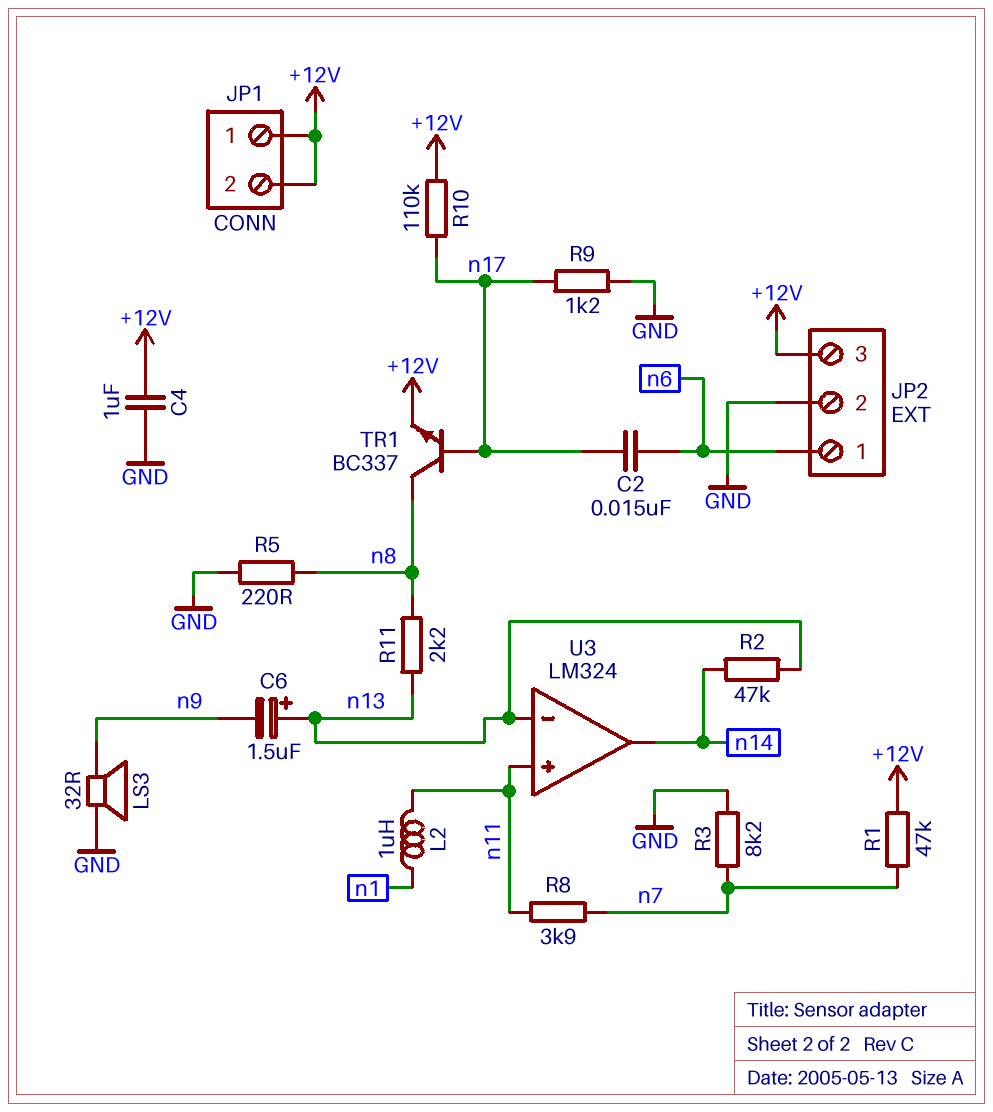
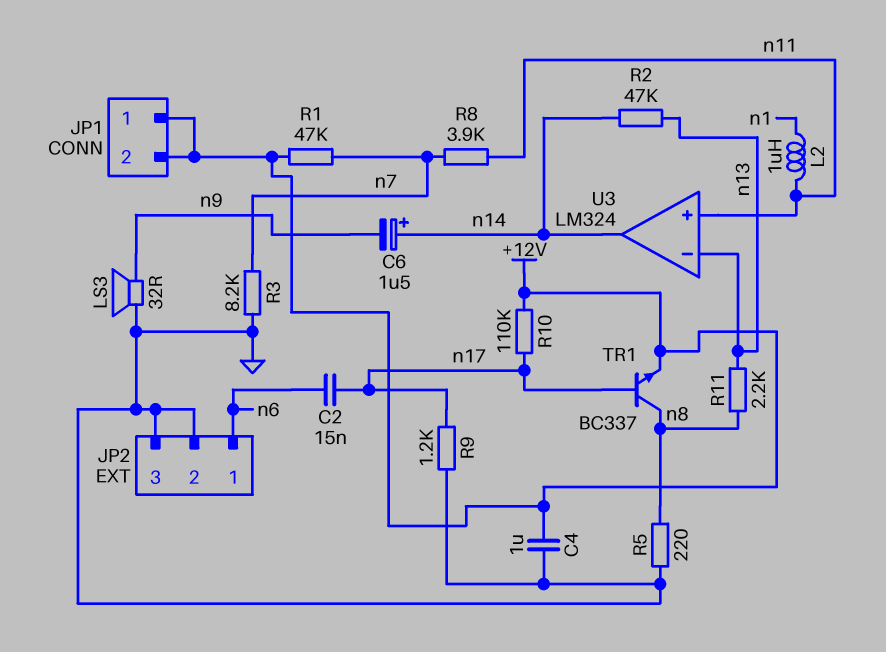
C6: 1.5uF (plus n13, minus n9) -> 1.5uF (plus n14, minus n9)
JP2 pin 3: +12V -> GND

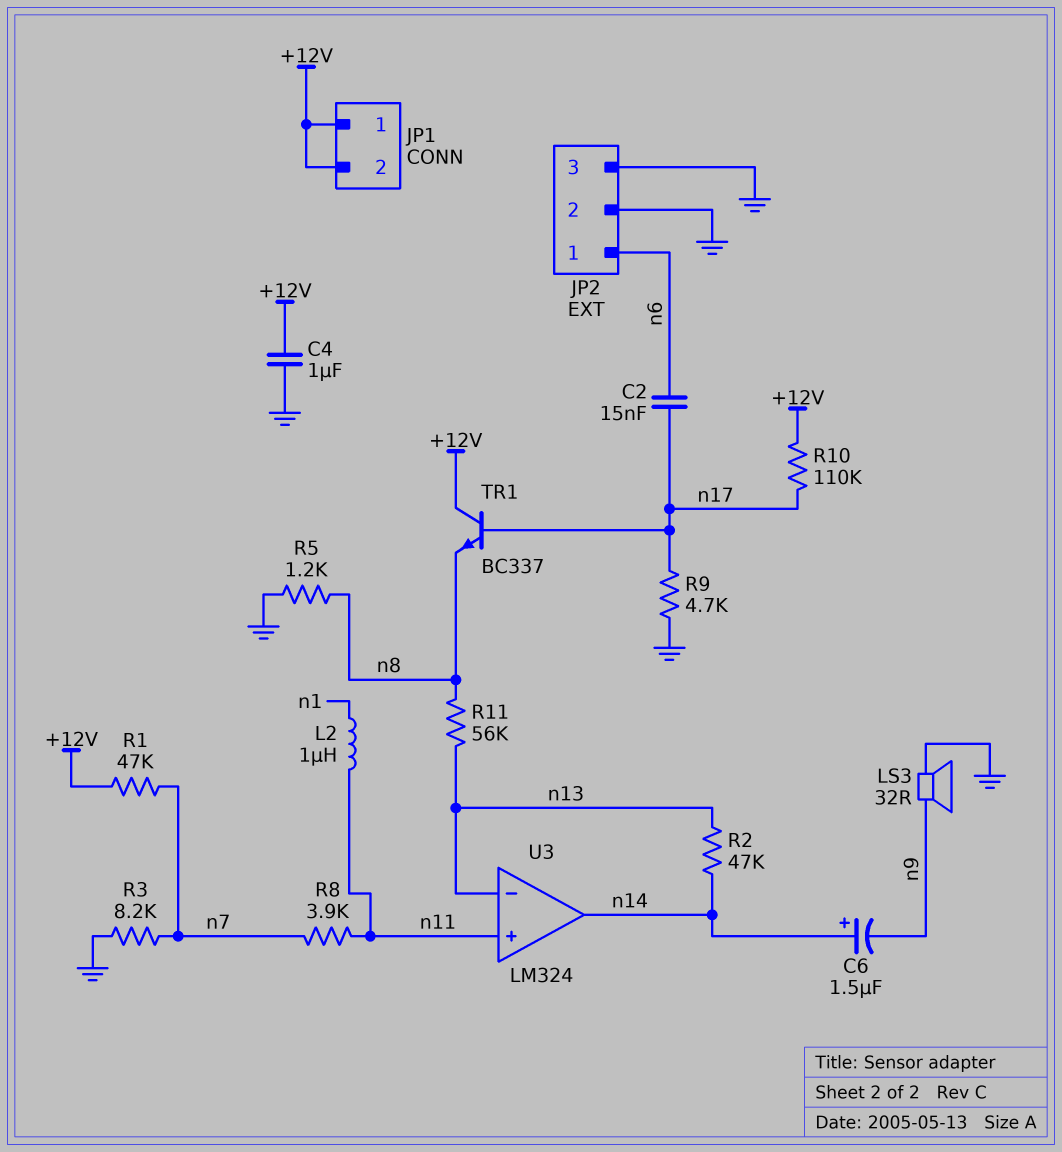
R5: 220 (GND, n8) -> 1.2k (GND, n8)
R9: 1.2k (GND, n17) -> 4.7k (GND, n17)
R11: 2.2k (n8, n13) -> 56k (n8, n13)
TR1: NPN BC337 (B n17, C n8, E +12V) -> NPN BC337 (B n17, C +12V, E n8)

